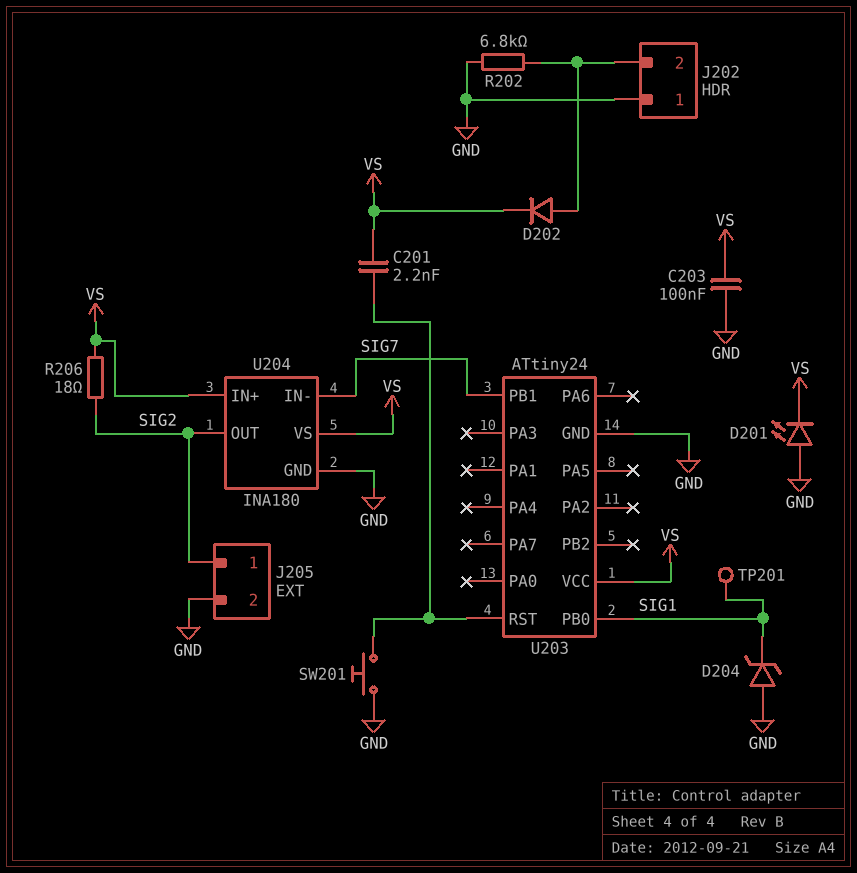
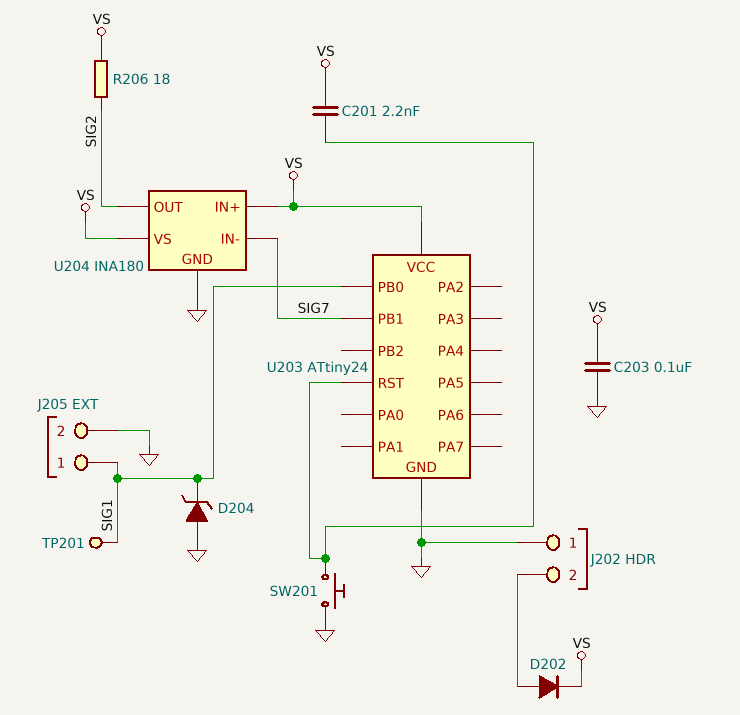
D201: LED (A GND, K VS) -> none
J205 pin 1: SIG2 -> SIG1
R202: 6.8k (GND, J202/2) -> none

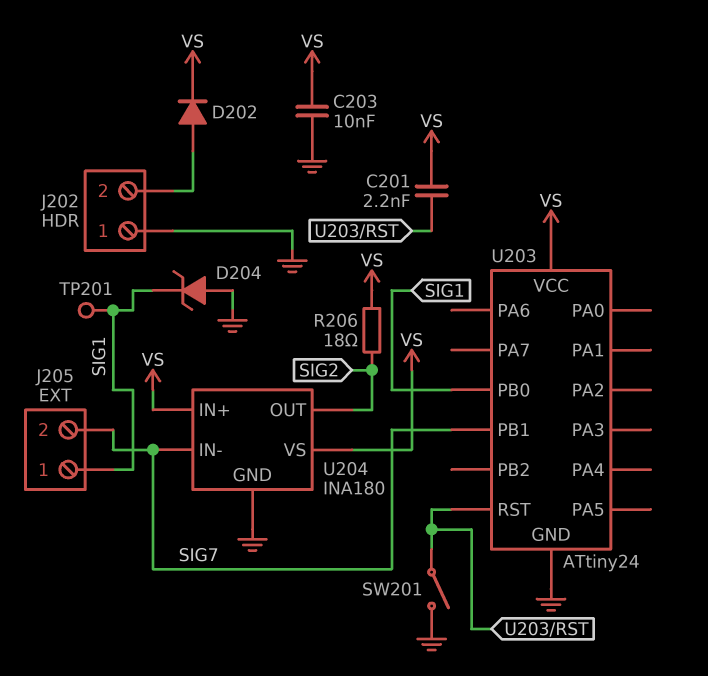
C203: 100nF (GND, VS) -> 10nF (GND, VS)
J205 pin 2: GND -> SIG7
SW201: button (GND, U203/RST) -> switch (GND, U203/RST)

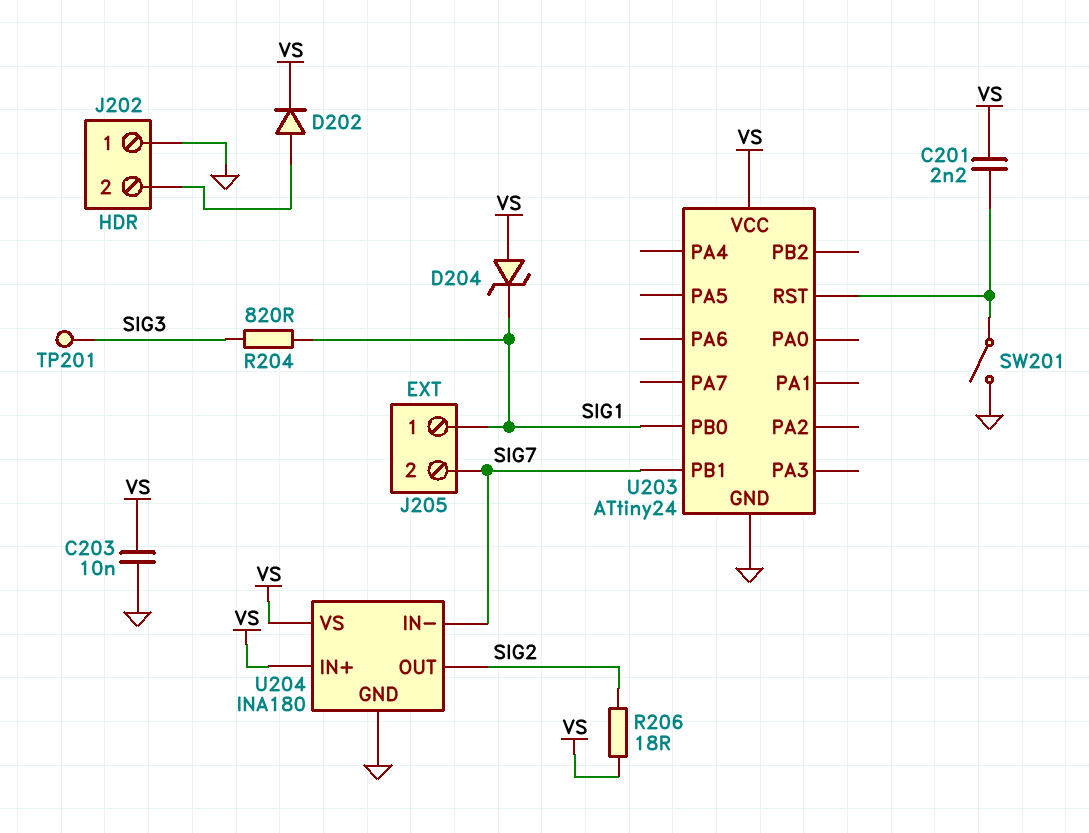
D204: zener (A GND, K SIG1) -> zener (A VS, K SIG1)
R204: none -> 820 (SIG1, SIG3)
TP201: test point (SIG1) -> test point (SIG3)

